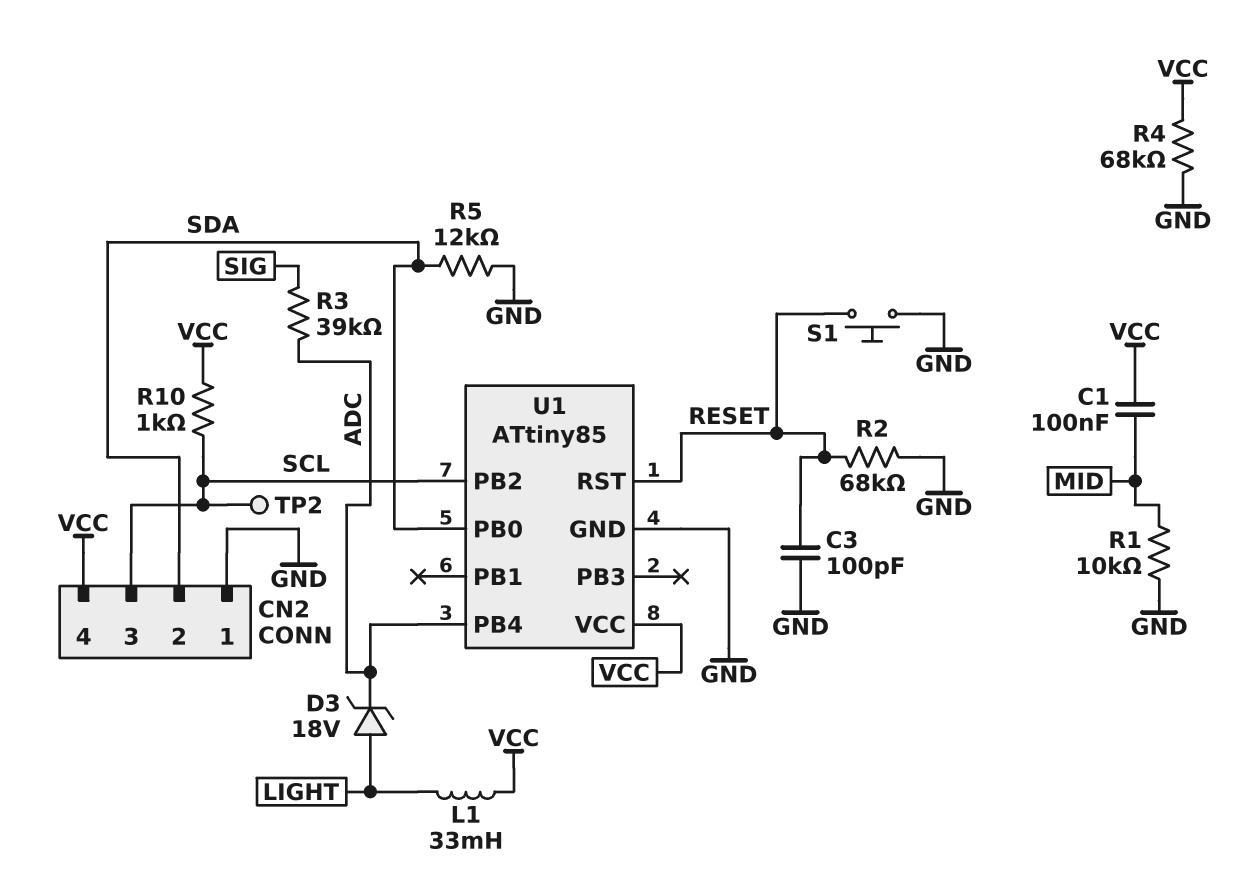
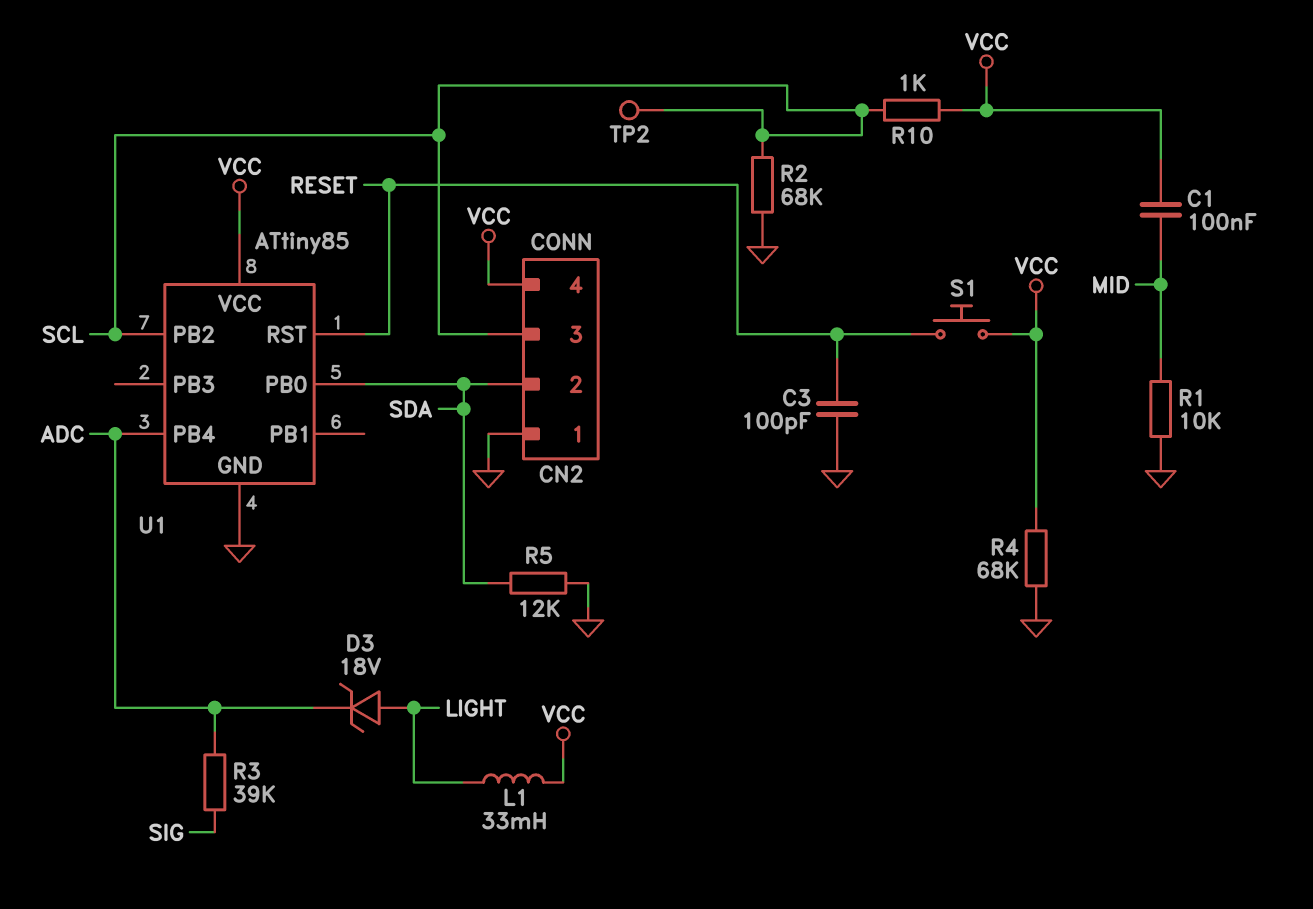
R2: 68k (GND, RESET) -> 68k (GND, SCL)
S1: button (GND, RESET) -> button (RESET, VCC)

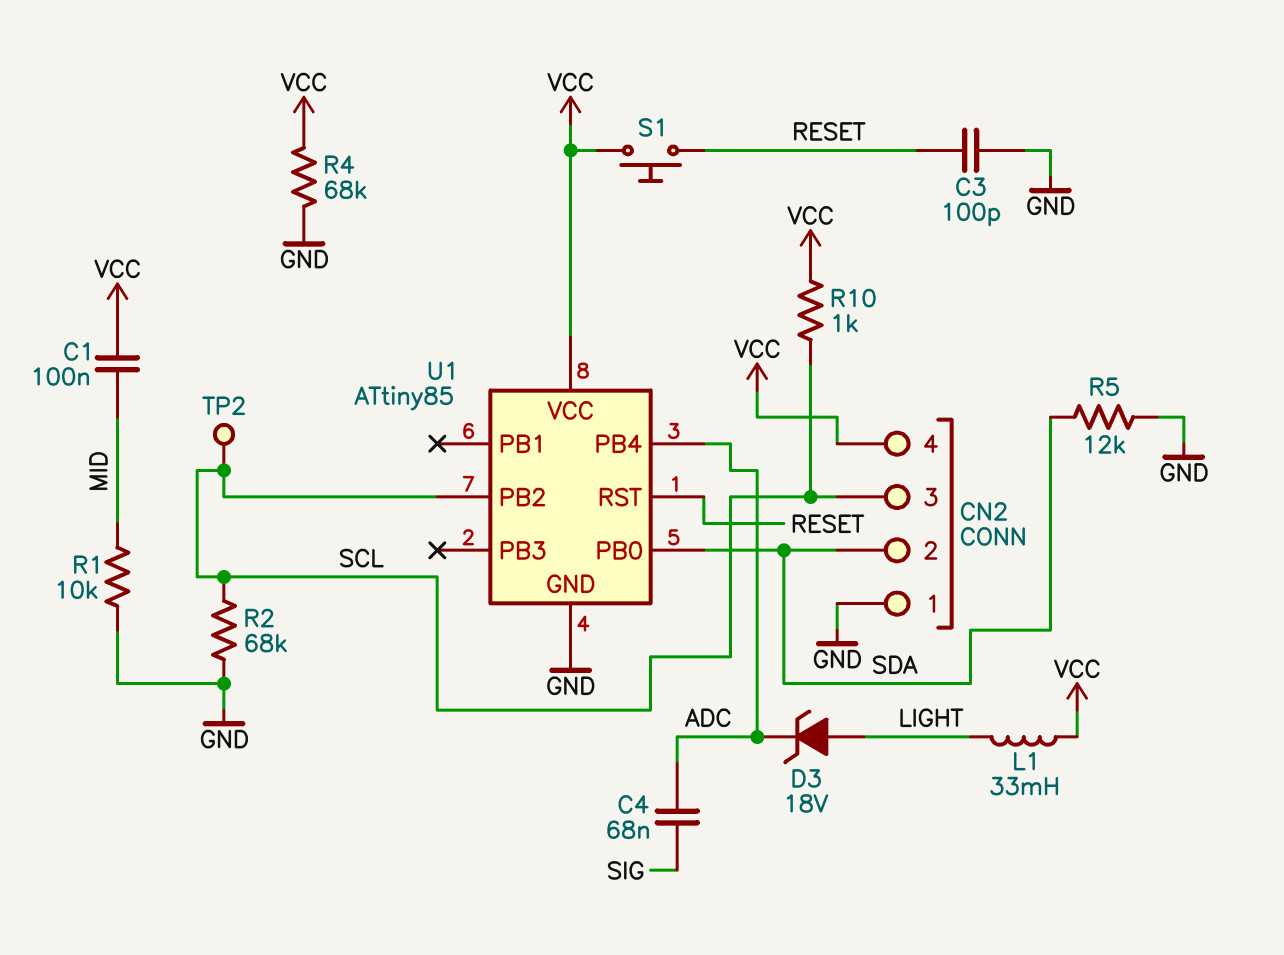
C4: none -> 68nF (ADC, SIG)
R3: 39k (ADC, SIG) -> none

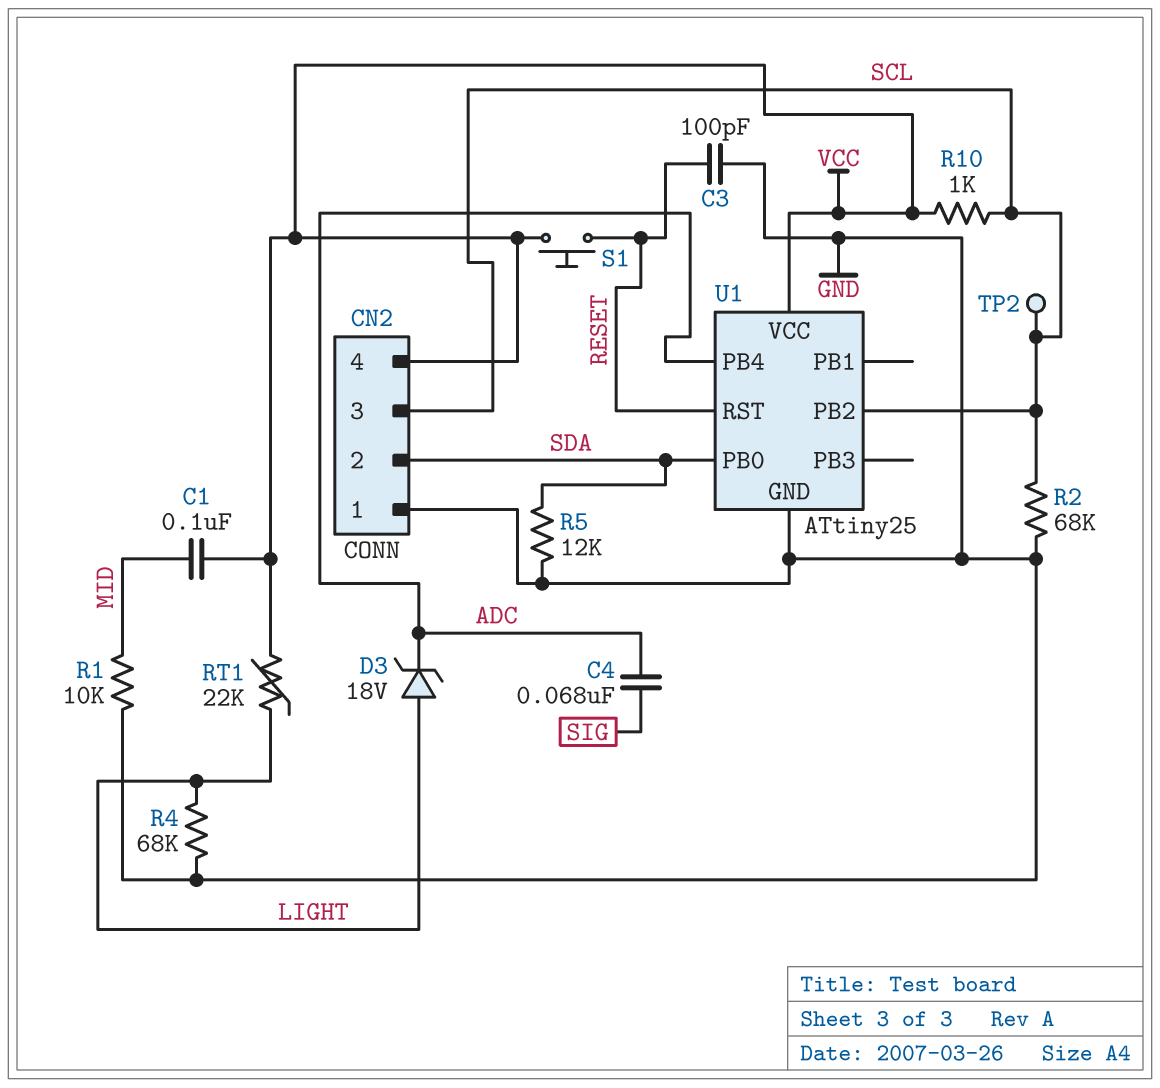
L1: 33mH (LIGHT, VCC) -> none
R4: 68k (GND, VCC) -> 68k (GND, LIGHT)
RT1: none -> 22k (LIGHT, VCC)
U1: ATtiny85 -> ATtiny25

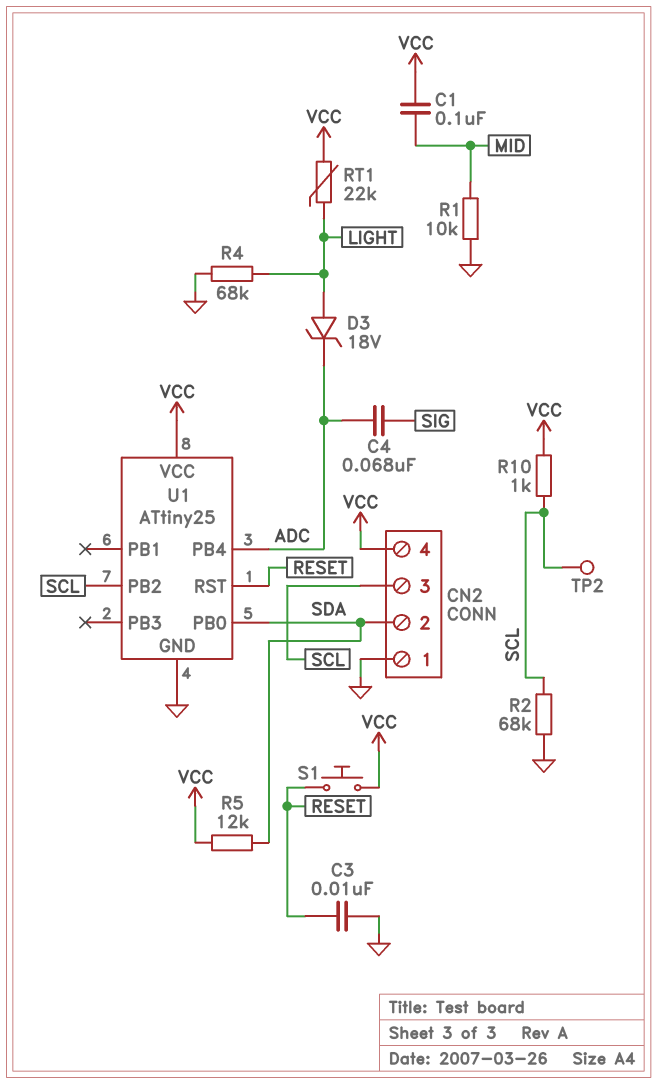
C3: 100pF (GND, RESET) -> 10nF (GND, RESET)
R5: 12k (GND, SDA) -> 12k (SDA, VCC)

